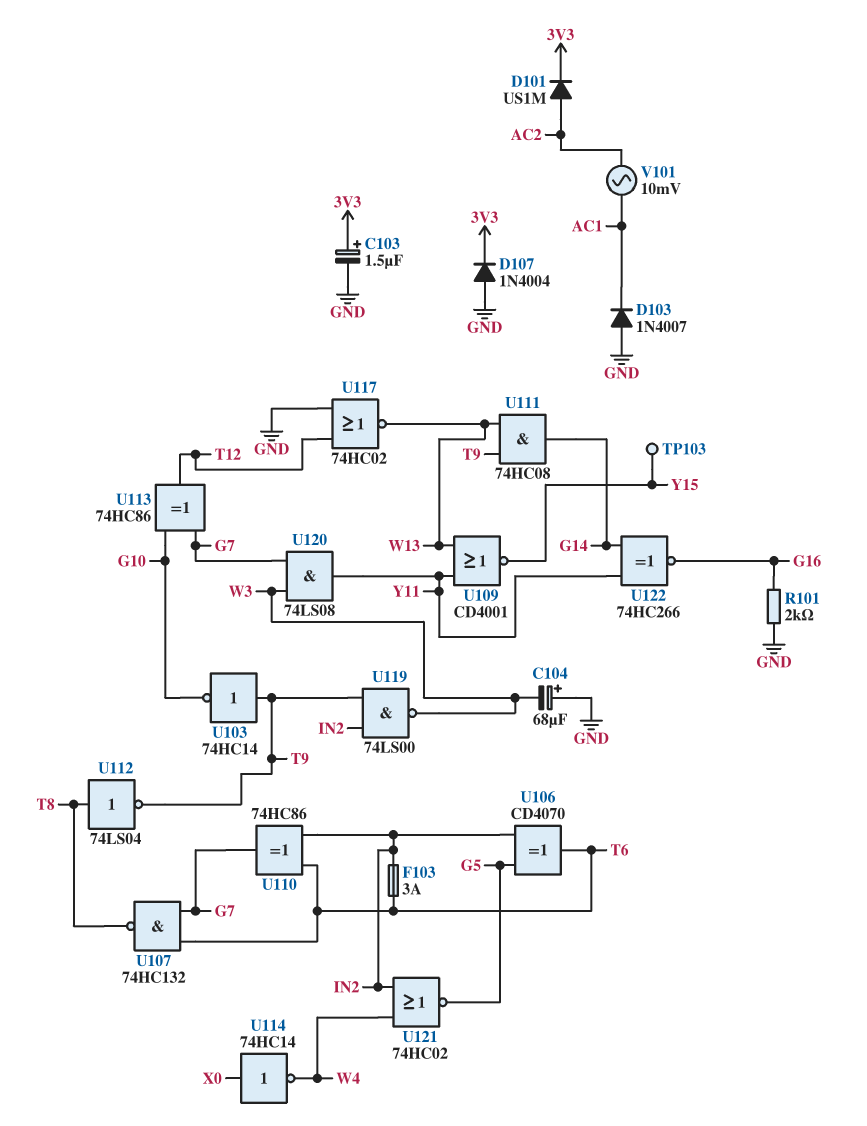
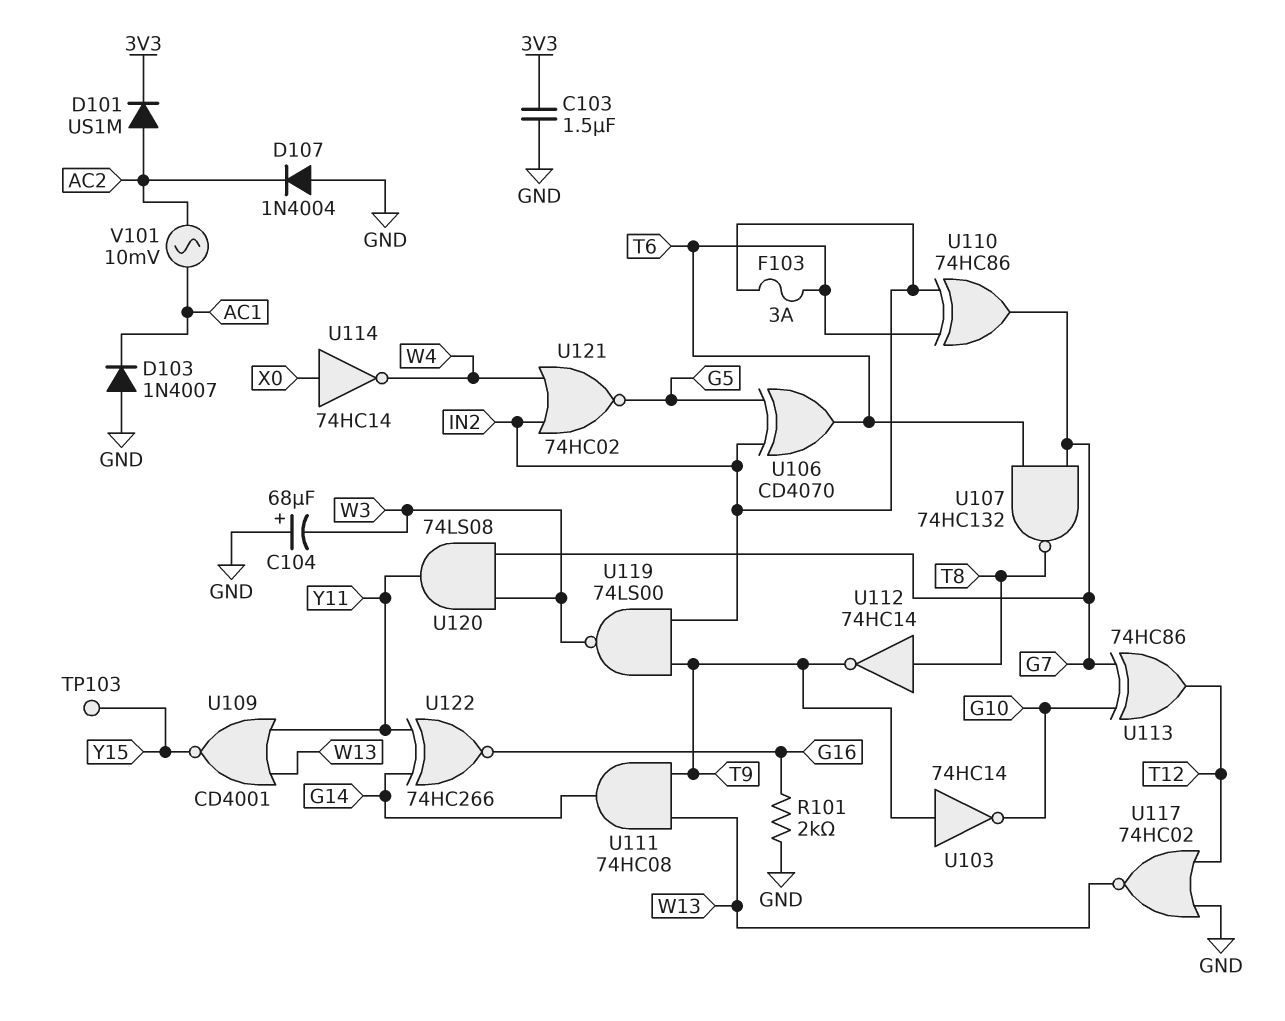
C103: 1.5uF (plus 3V3, minus GND) -> 1.5uF (3V3, GND)
D107: diode 1N4004 (A GND, K 3V3) -> diode 1N4004 (A GND, K AC2)
U112: NOT 74LS04 (in T8, out T9) -> NOT 74HC14 (in T8, out T9)

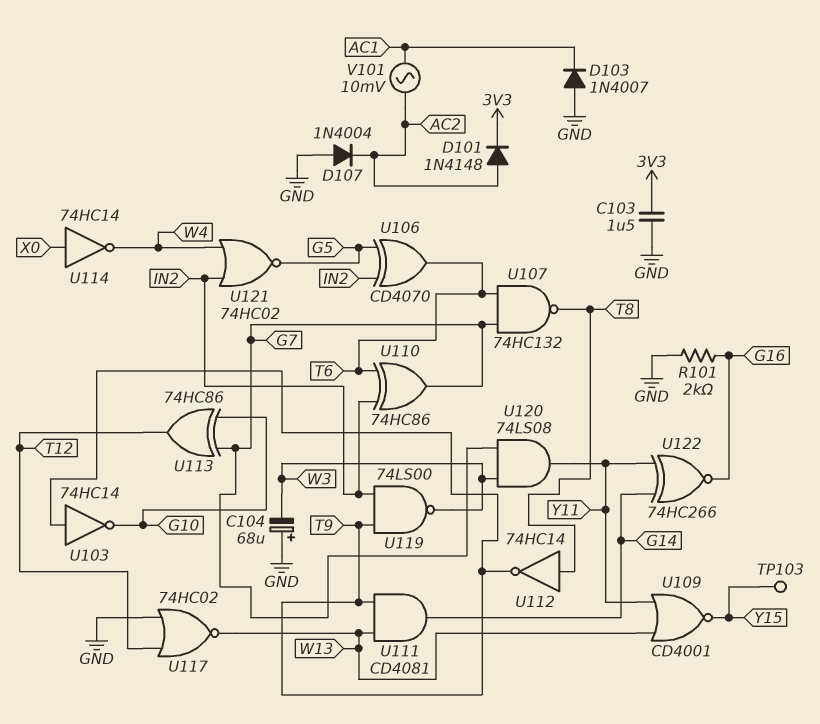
D101: diode US1M (A AC2, K 3V3) -> diode 1N4148 (A AC2, K 3V3)
F103: 3A (IN2, T6) -> none
U111: AND 74HC08 (in T9, in W13, out G14) -> AND CD4081 (in T9, in W13, out G14)

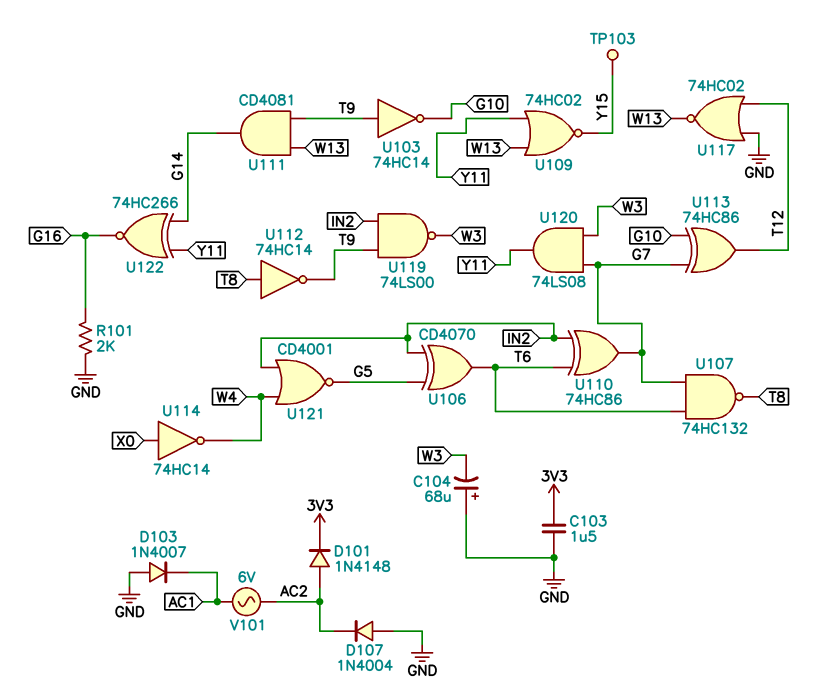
U109: NOR CD4001 (in W13, in Y11, out Y15) -> NOR 74HC02 (in W13, in Y11, out Y15)
U121: NOR 74HC02 (in IN2, in W4, out G5) -> NOR CD4001 (in IN2, in W4, out G5)
V101: AC 10mV (AC1, AC2) -> AC 6V (AC1, AC2)

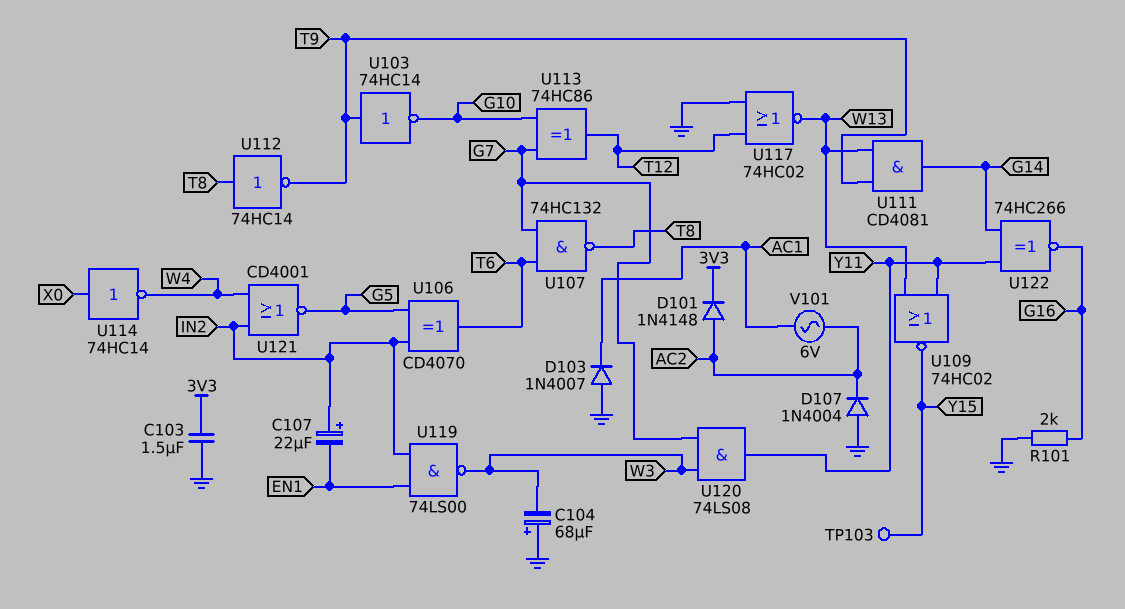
C107: none -> 22uF (plus IN2, minus EN1)
U110: XOR 74HC86 (in IN2, in T6, out G7) -> none
U119: NAND 74LS00 (in IN2, in T9, out W3) -> NAND 74LS00 (in EN1, in IN2, out W3)

